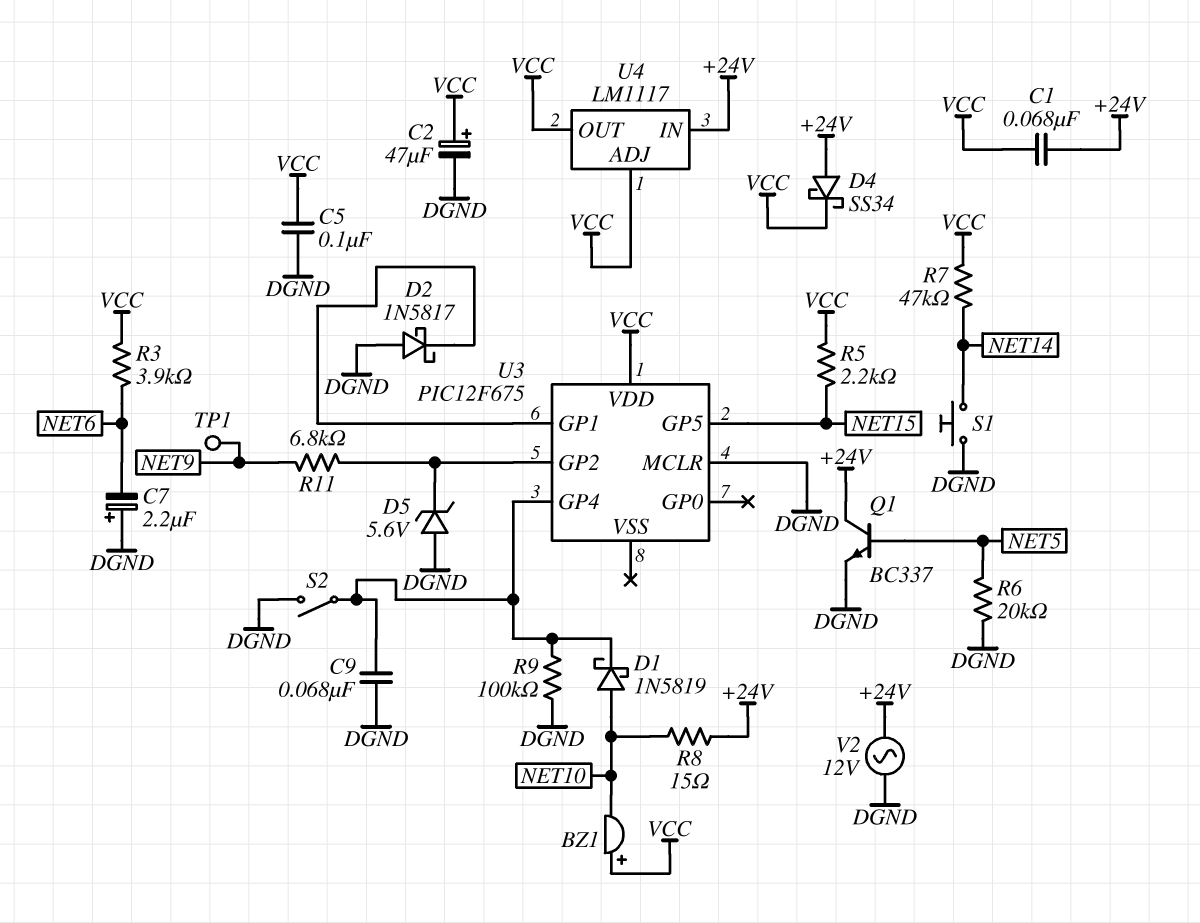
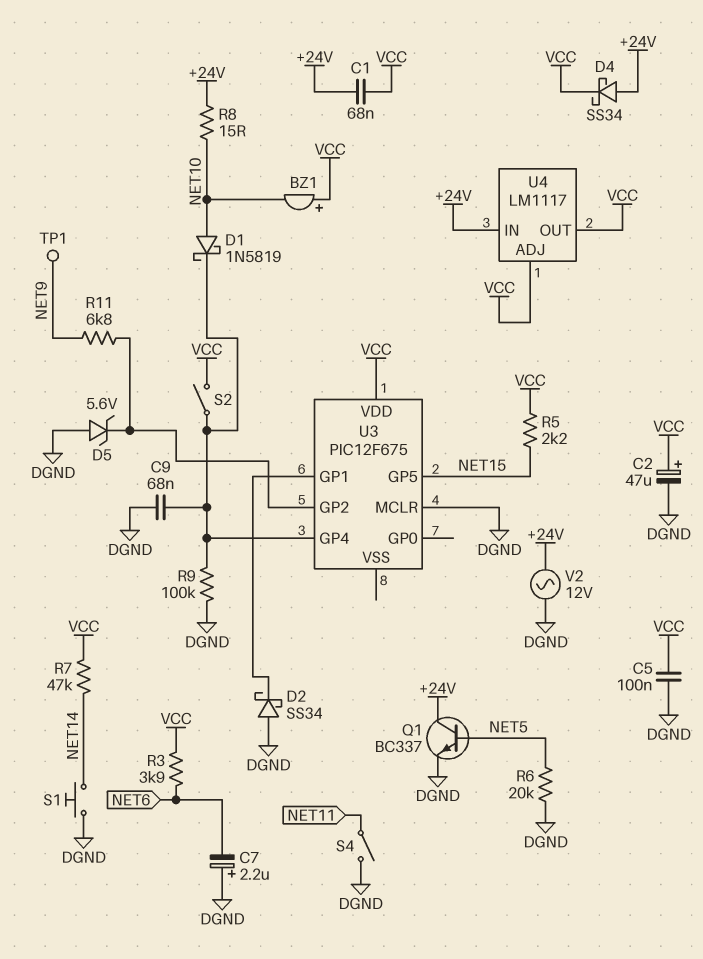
D2: schottky 1N5817 (A DGND, K U3/GP1) -> schottky SS34 (A DGND, K U3/GP1)
S2: switch (DGND, U3/GP4) -> switch (U3/GP4, VCC)
S4: none -> switch (DGND, NET11)

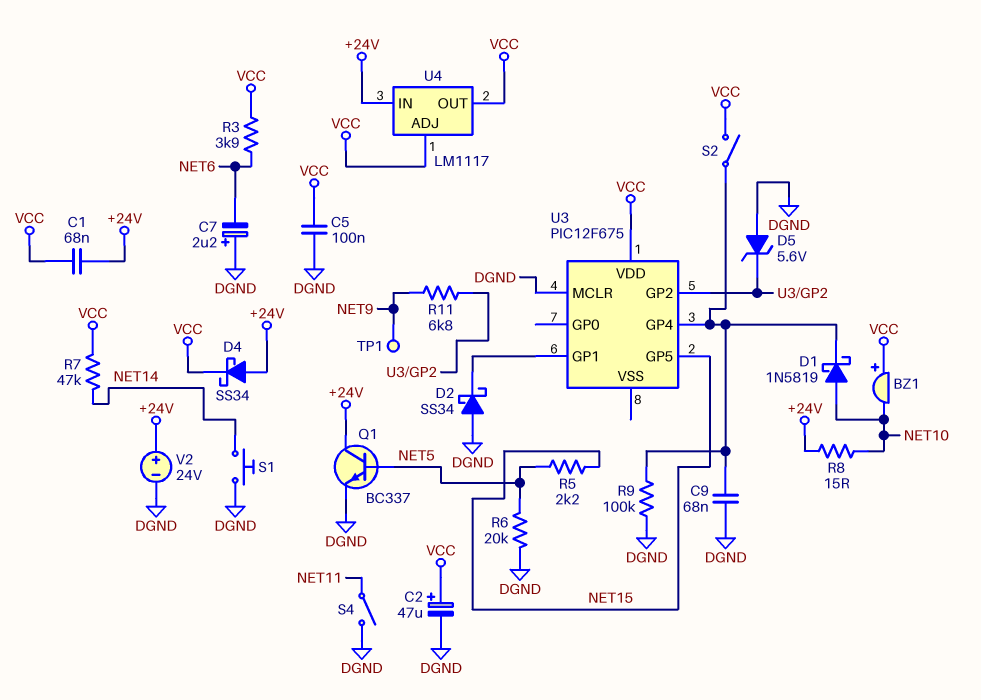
R5: 2.2k (NET15, VCC) -> 2.2k (NET5, NET15)
V2: AC 12V (+24V, DGND) -> 24V (plus +24V, minus DGND)

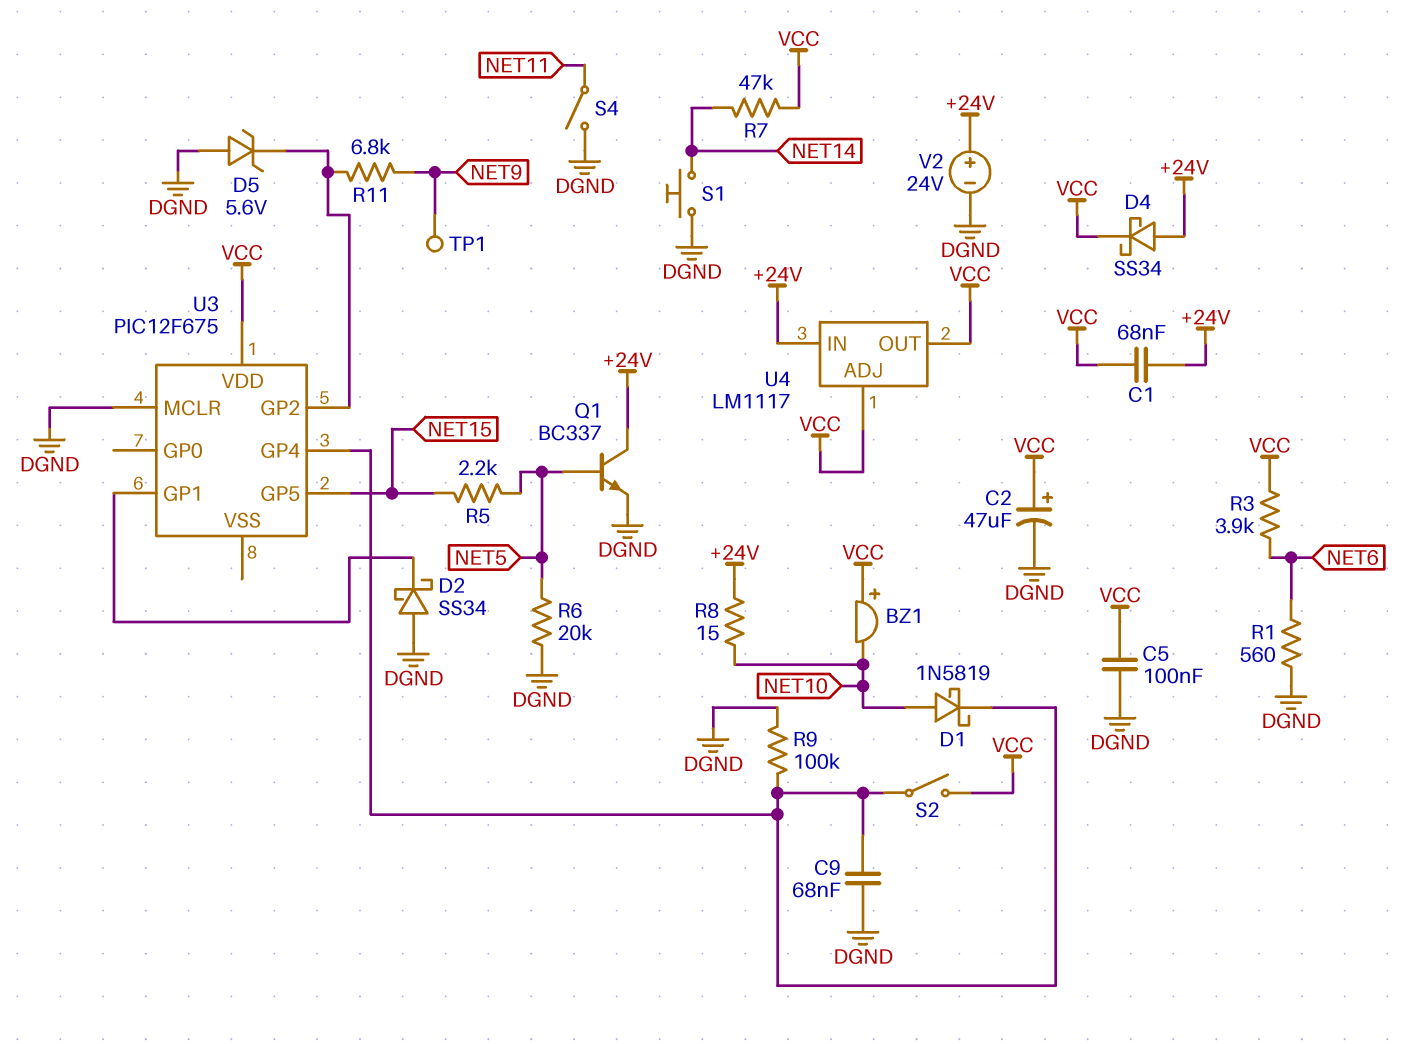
C7: 2.2uF (plus DGND, minus NET6) -> none
R1: none -> 560 (DGND, NET6)

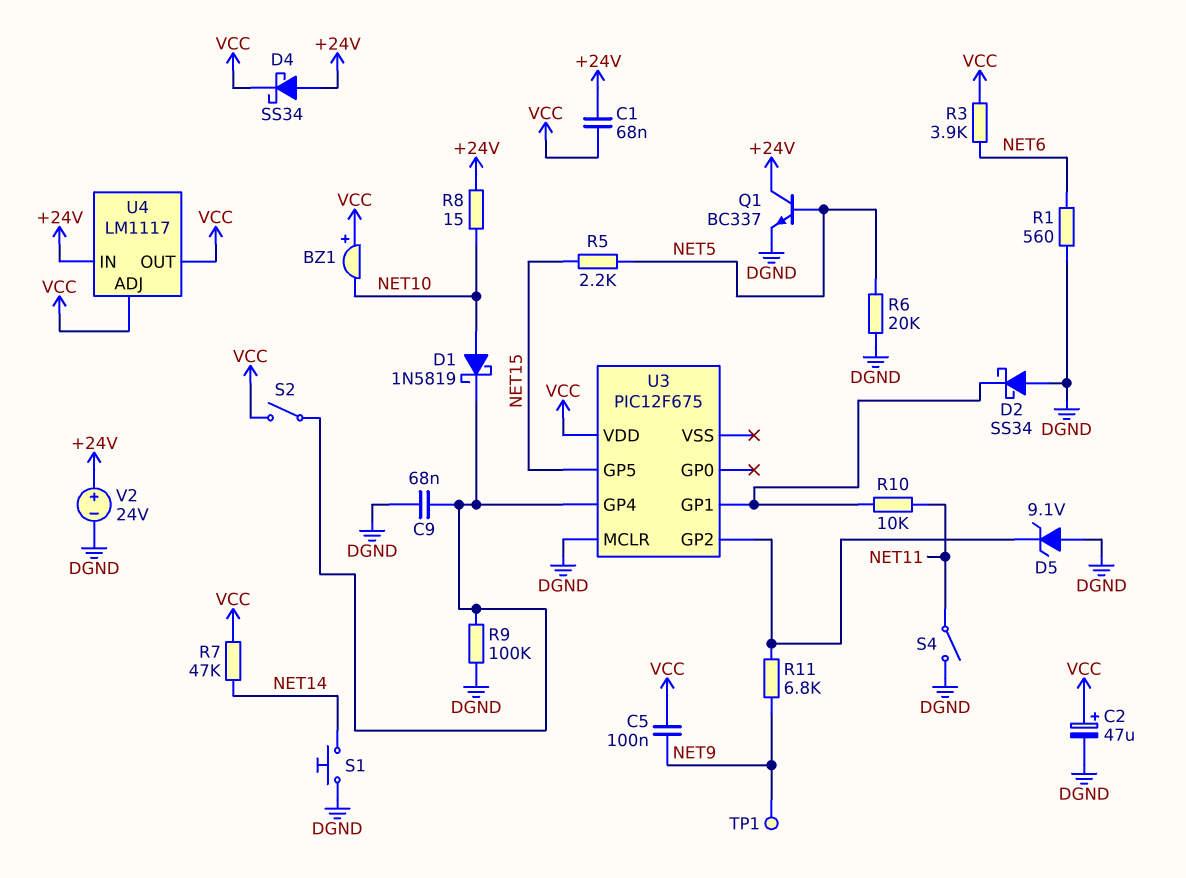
C5: 100nF (DGND, VCC) -> 100nF (NET9, VCC)
D5: zener 5.6V (A DGND, K U3/GP2) -> zener 9.1V (A DGND, K U3/GP2)
R10: none -> 10k (NET11, U3/GP1)

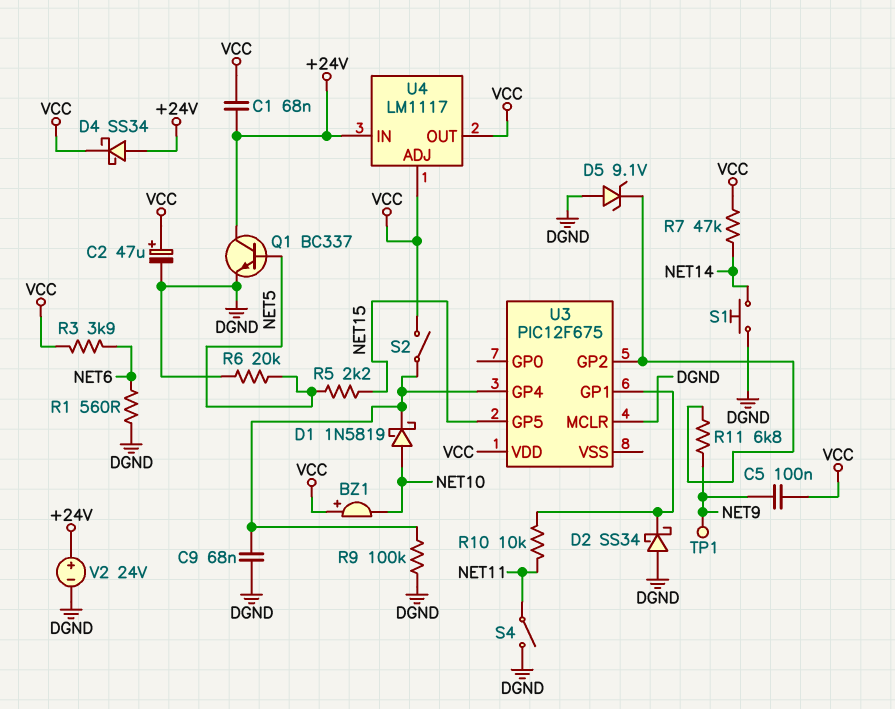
R8: 15 (+24V, NET10) -> none

